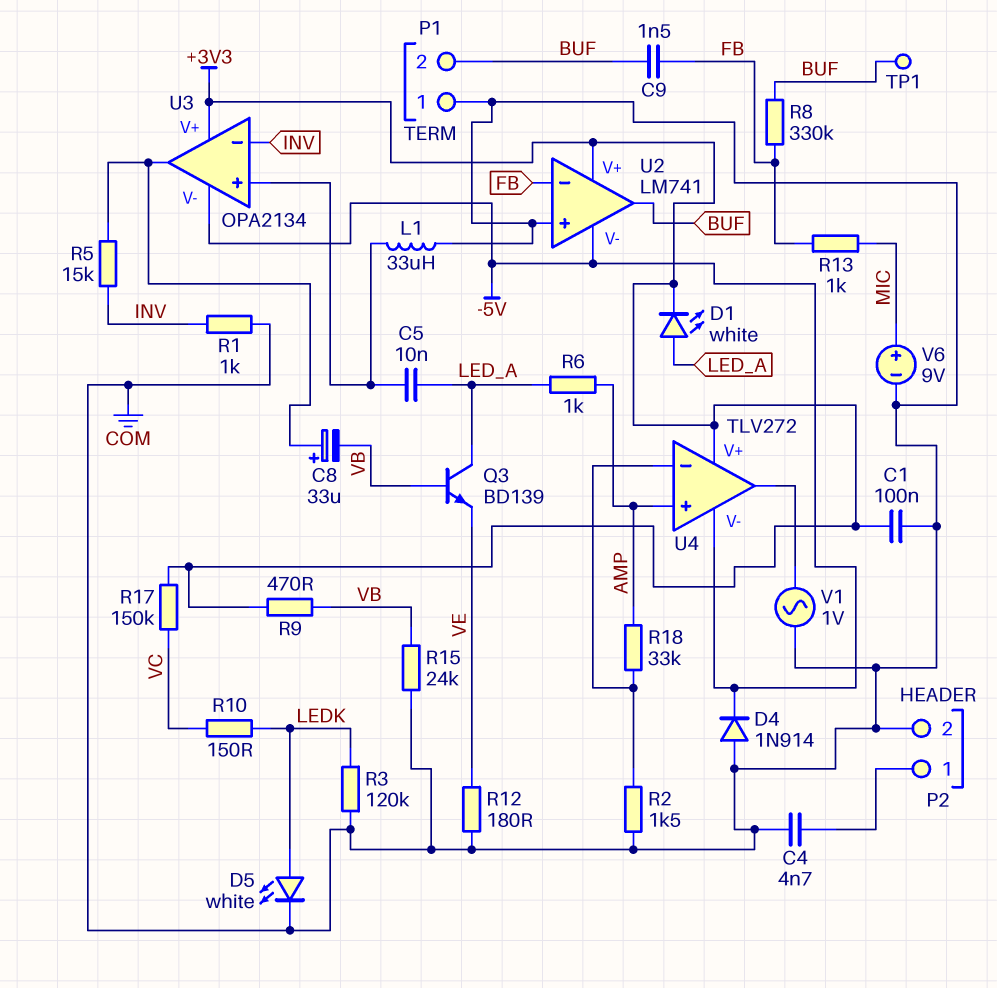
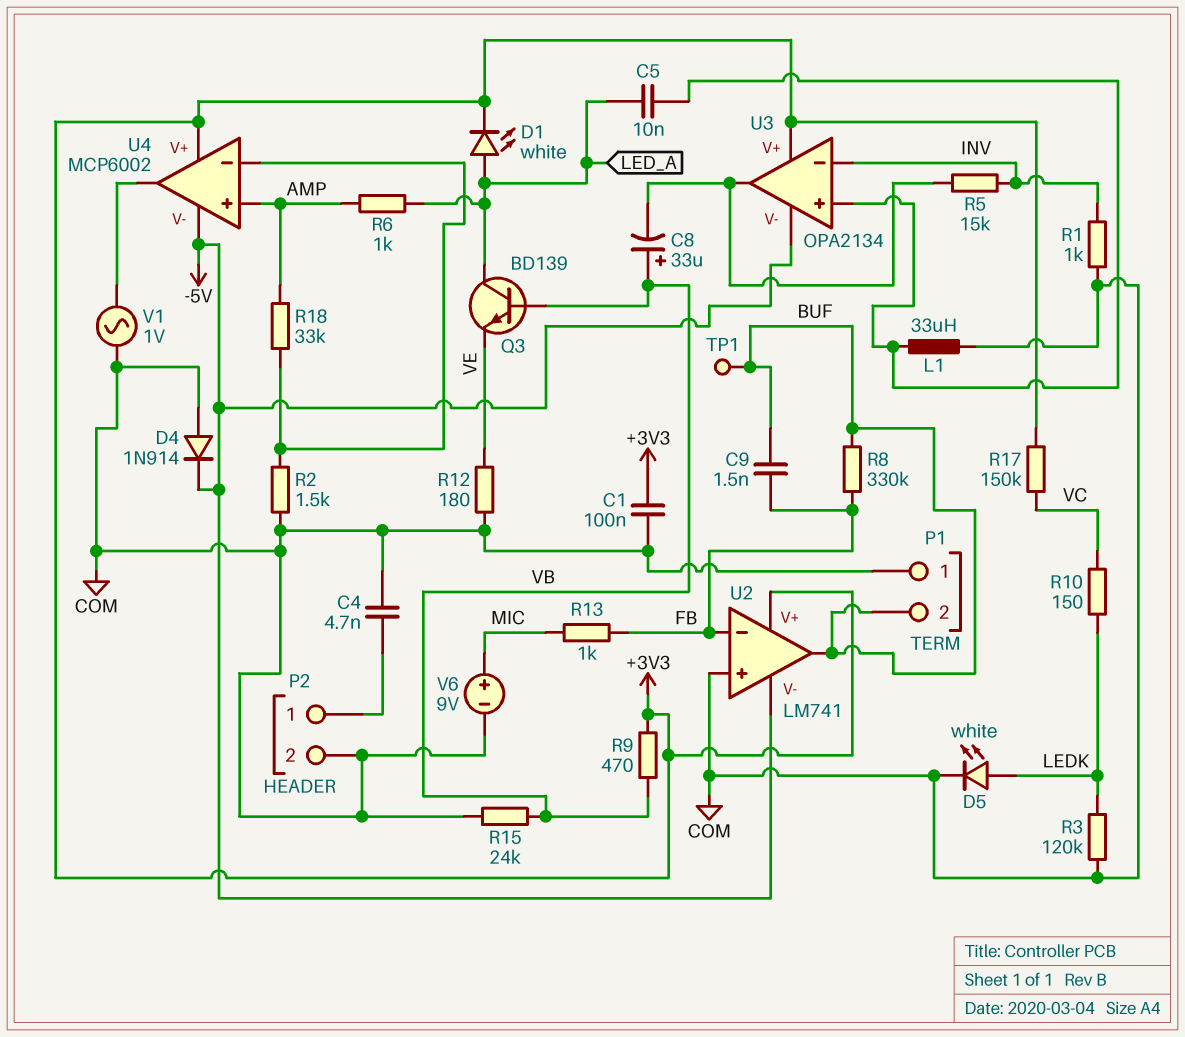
C8: 33uF (plus U3/out, minus VB) -> 33uF (plus VB, minus U3/out)
U4: TLV272 -> MCP6002

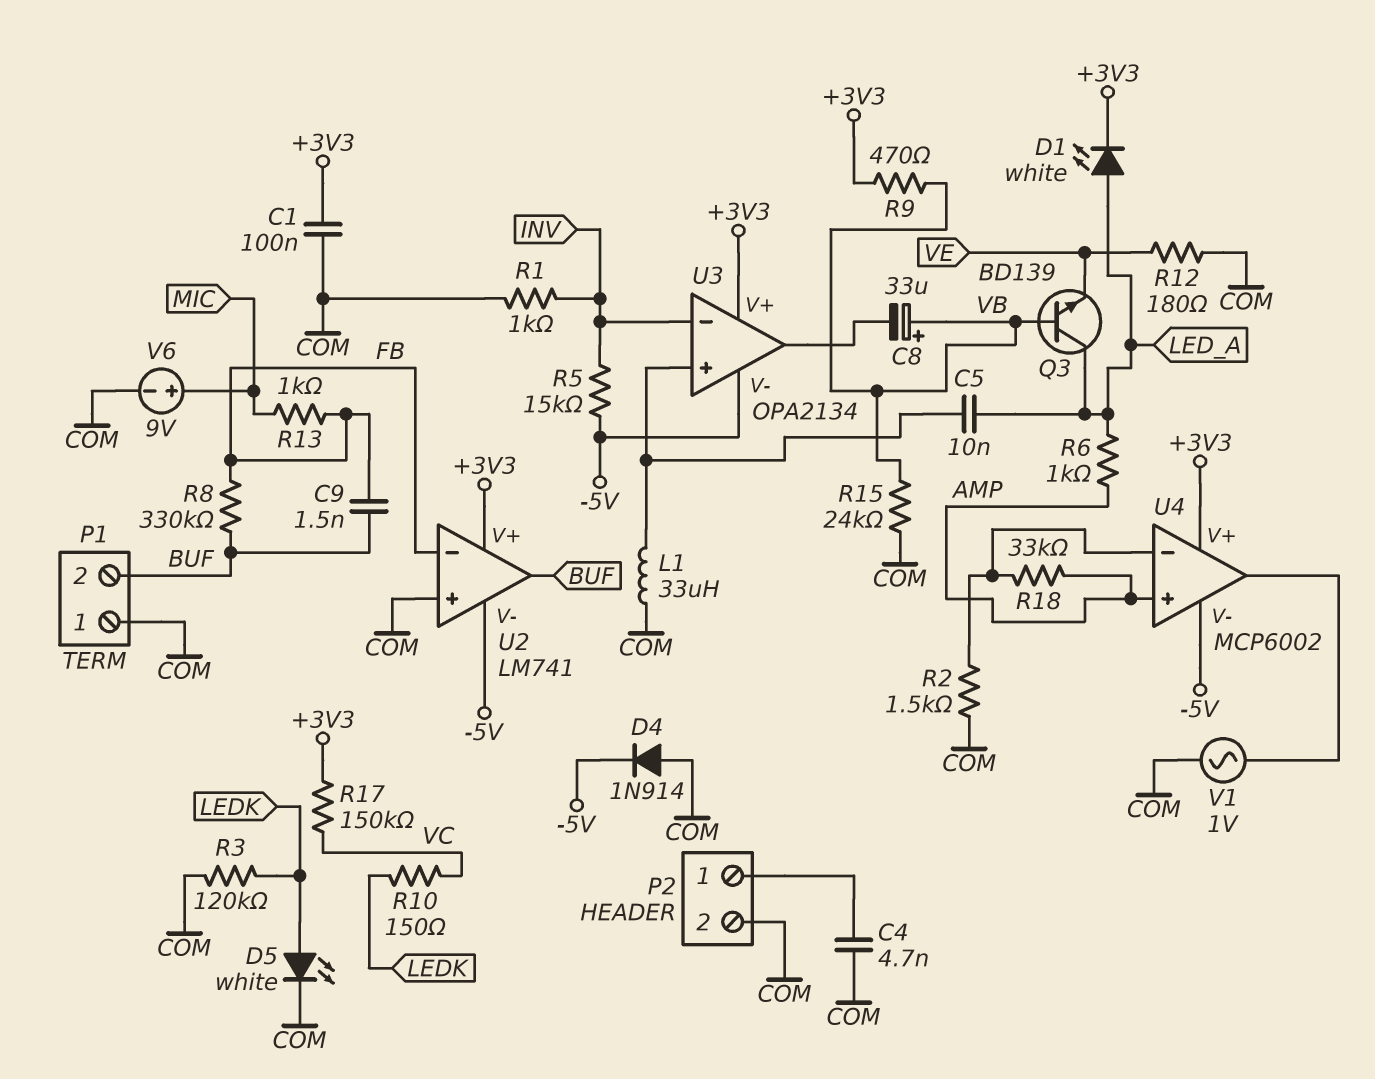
R5: 15k (INV, U3/out) -> 15k (-5V, INV)
TP1: test point (BUF) -> none

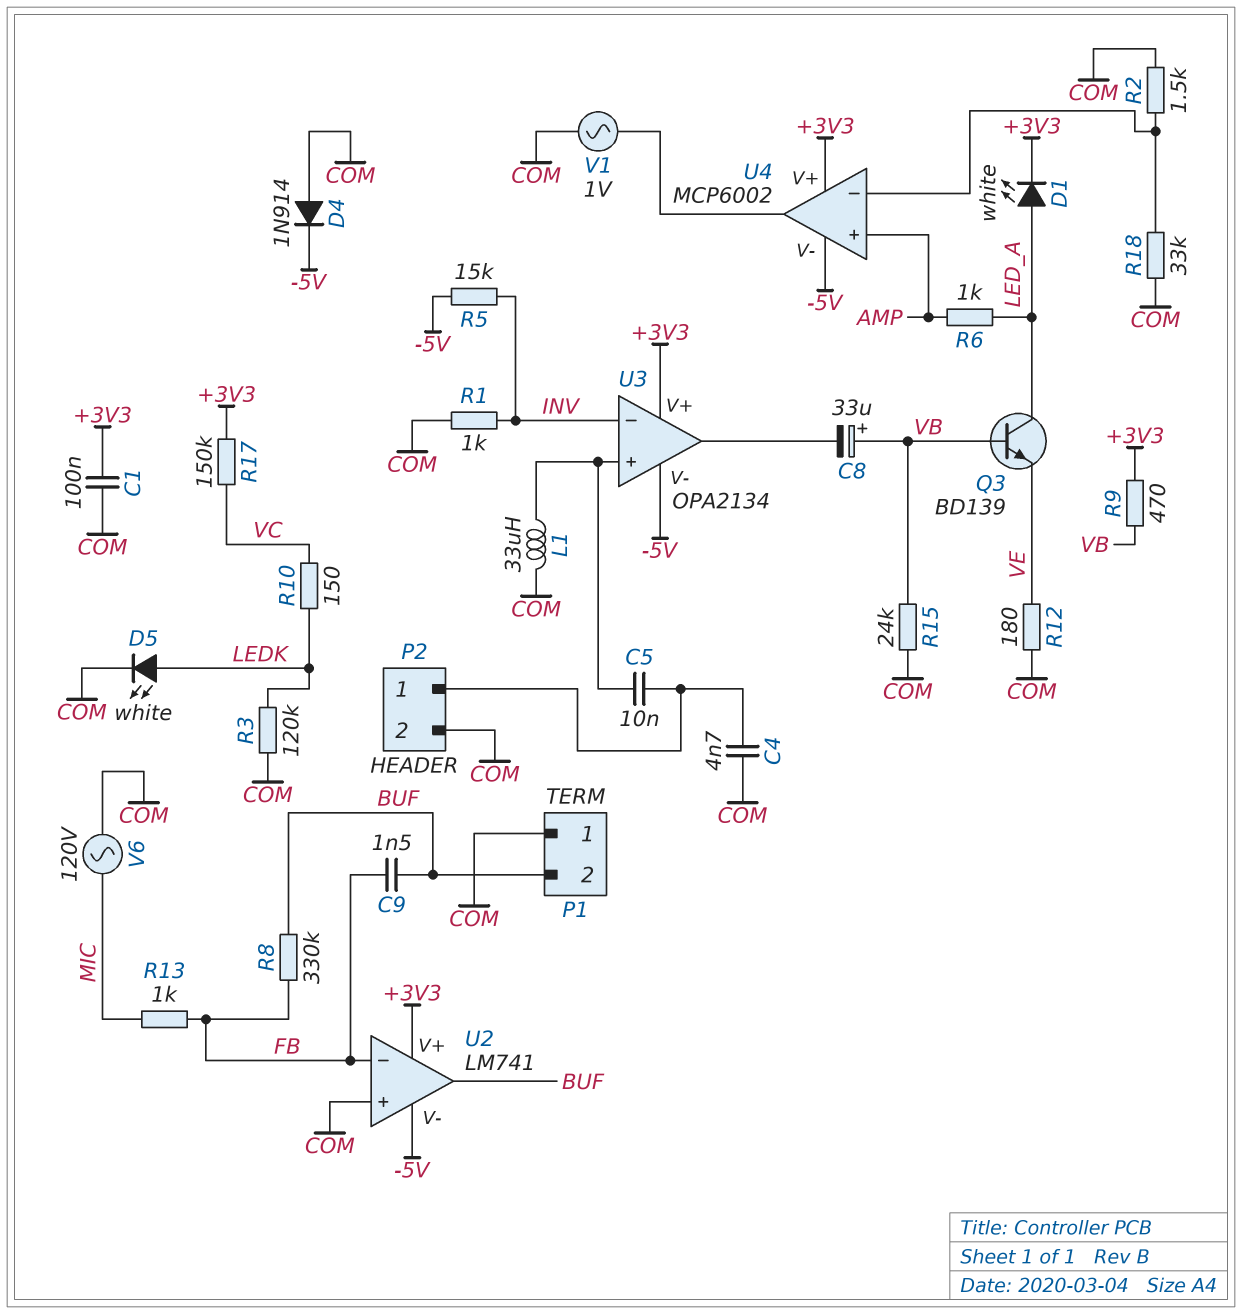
C5: 10nF (LED_A, U3/in+) -> 10nF (P2/1, U3/in+)
R18: 33k (AMP, U4/in-) -> 33k (COM, U4/in-)
V6: 9V (plus MIC, minus COM) -> AC 120V (COM, MIC)

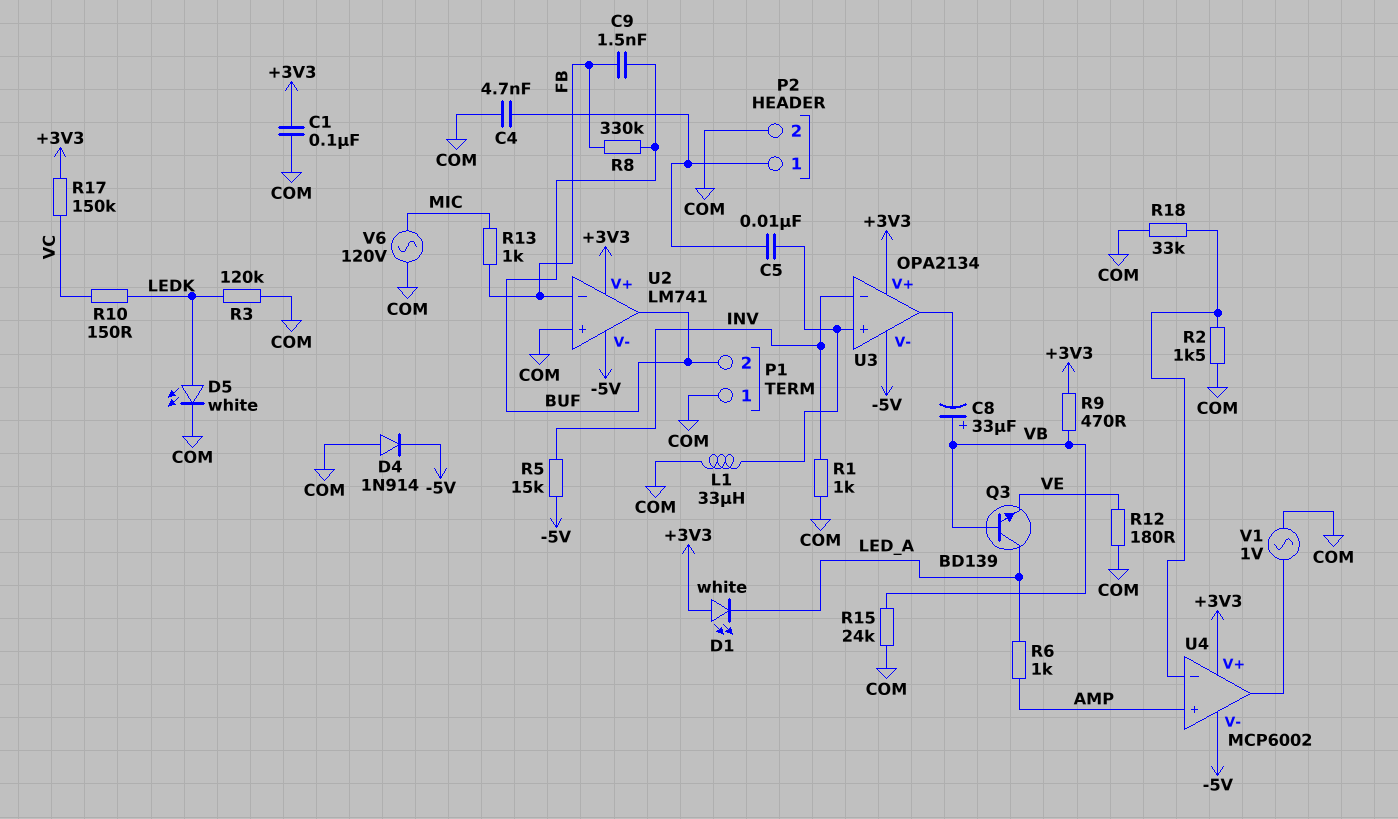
D1: LED white (A LED_A, K +3V3) -> LED white (A +3V3, K LED_A)

